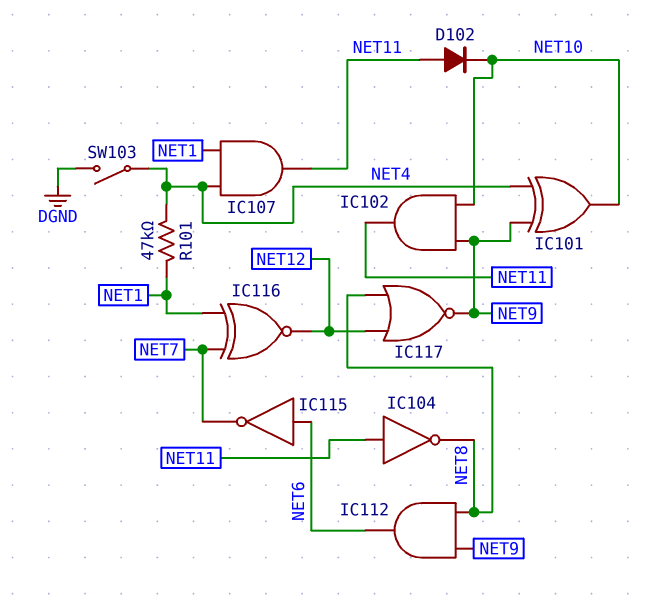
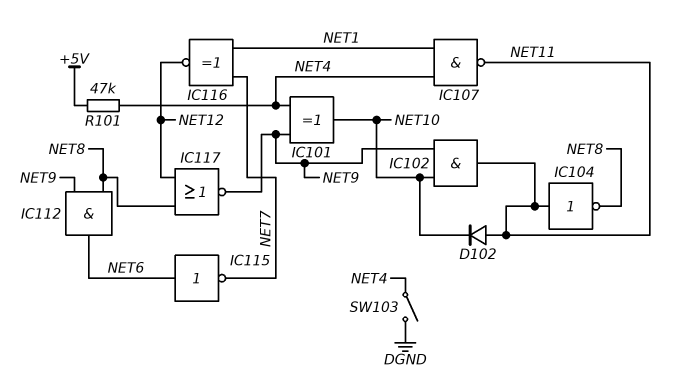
IC107: AND (in NET1, in NET4, out NET11) -> NAND (in NET1, in NET4, out NET11)
R101: 47k (NET1, NET4) -> 47k (+5V, NET4)

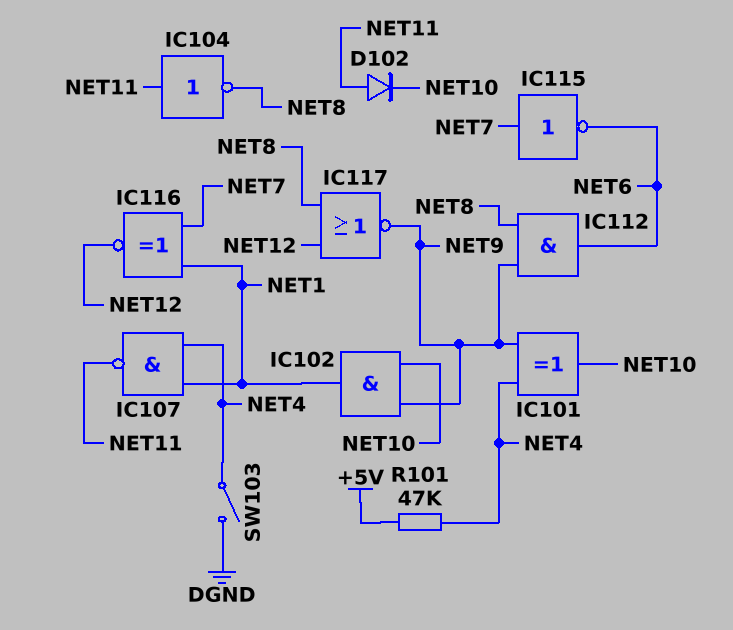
IC102: AND (in NET9, in NET10, out NET11) -> AND (in NET9, in NET10, out NET1)
IC115: NOT (in NET6, out NET7) -> NOT (in NET7, out NET6)

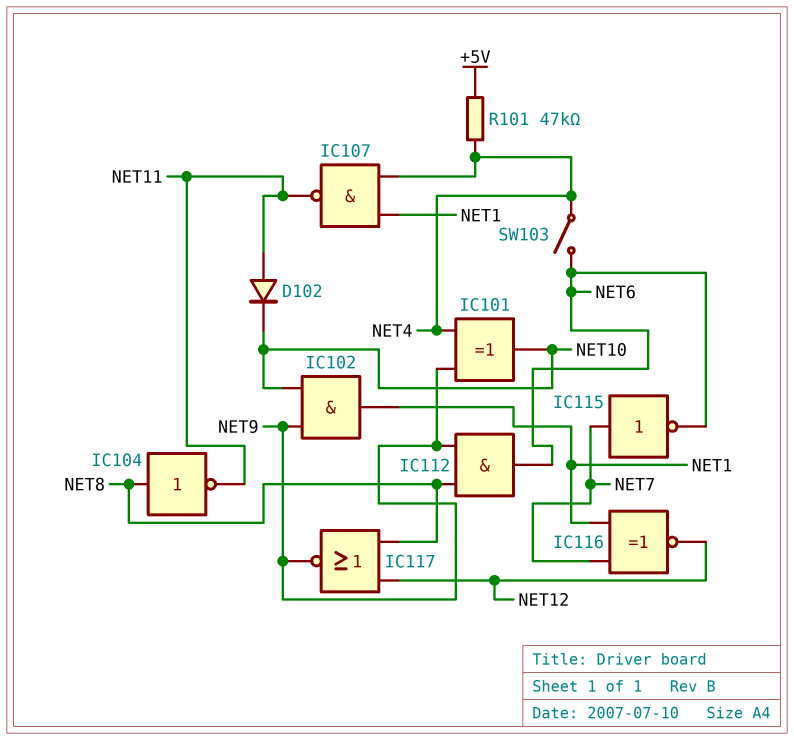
IC104: NOT (in NET11, out NET8) -> NOT (in NET8, out NET11)
SW103: switch (DGND, NET4) -> switch (NET4, NET6)

